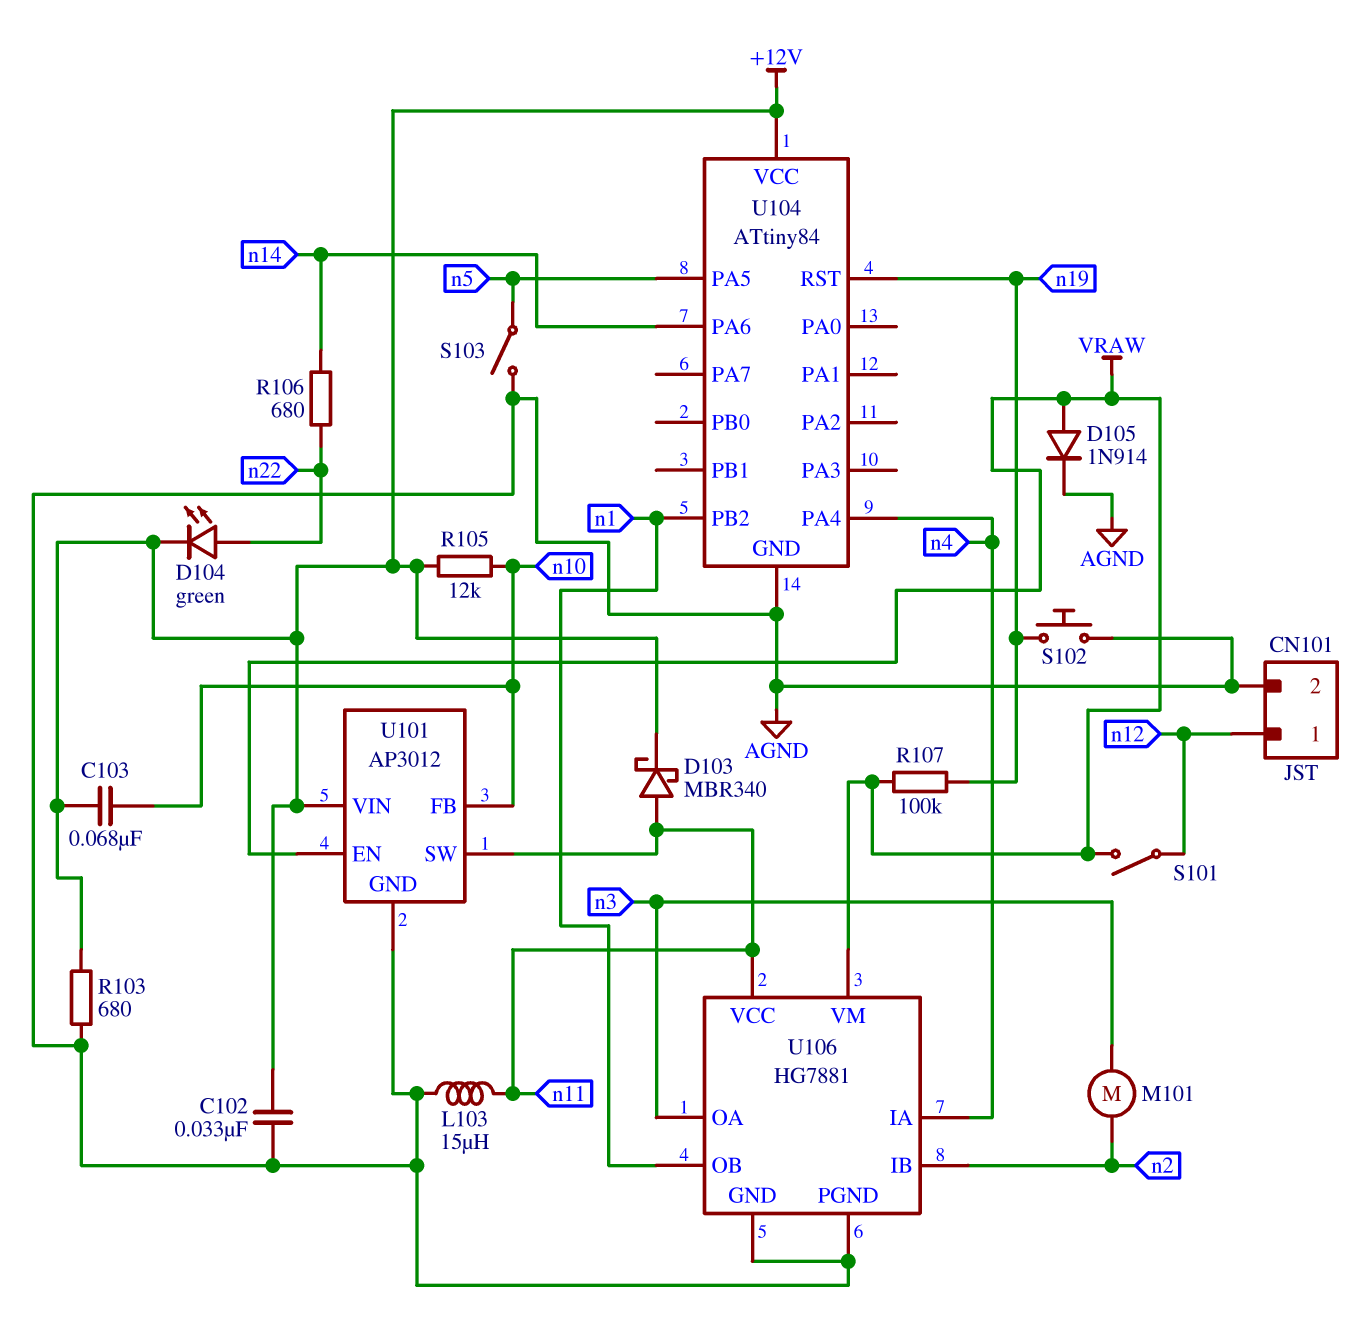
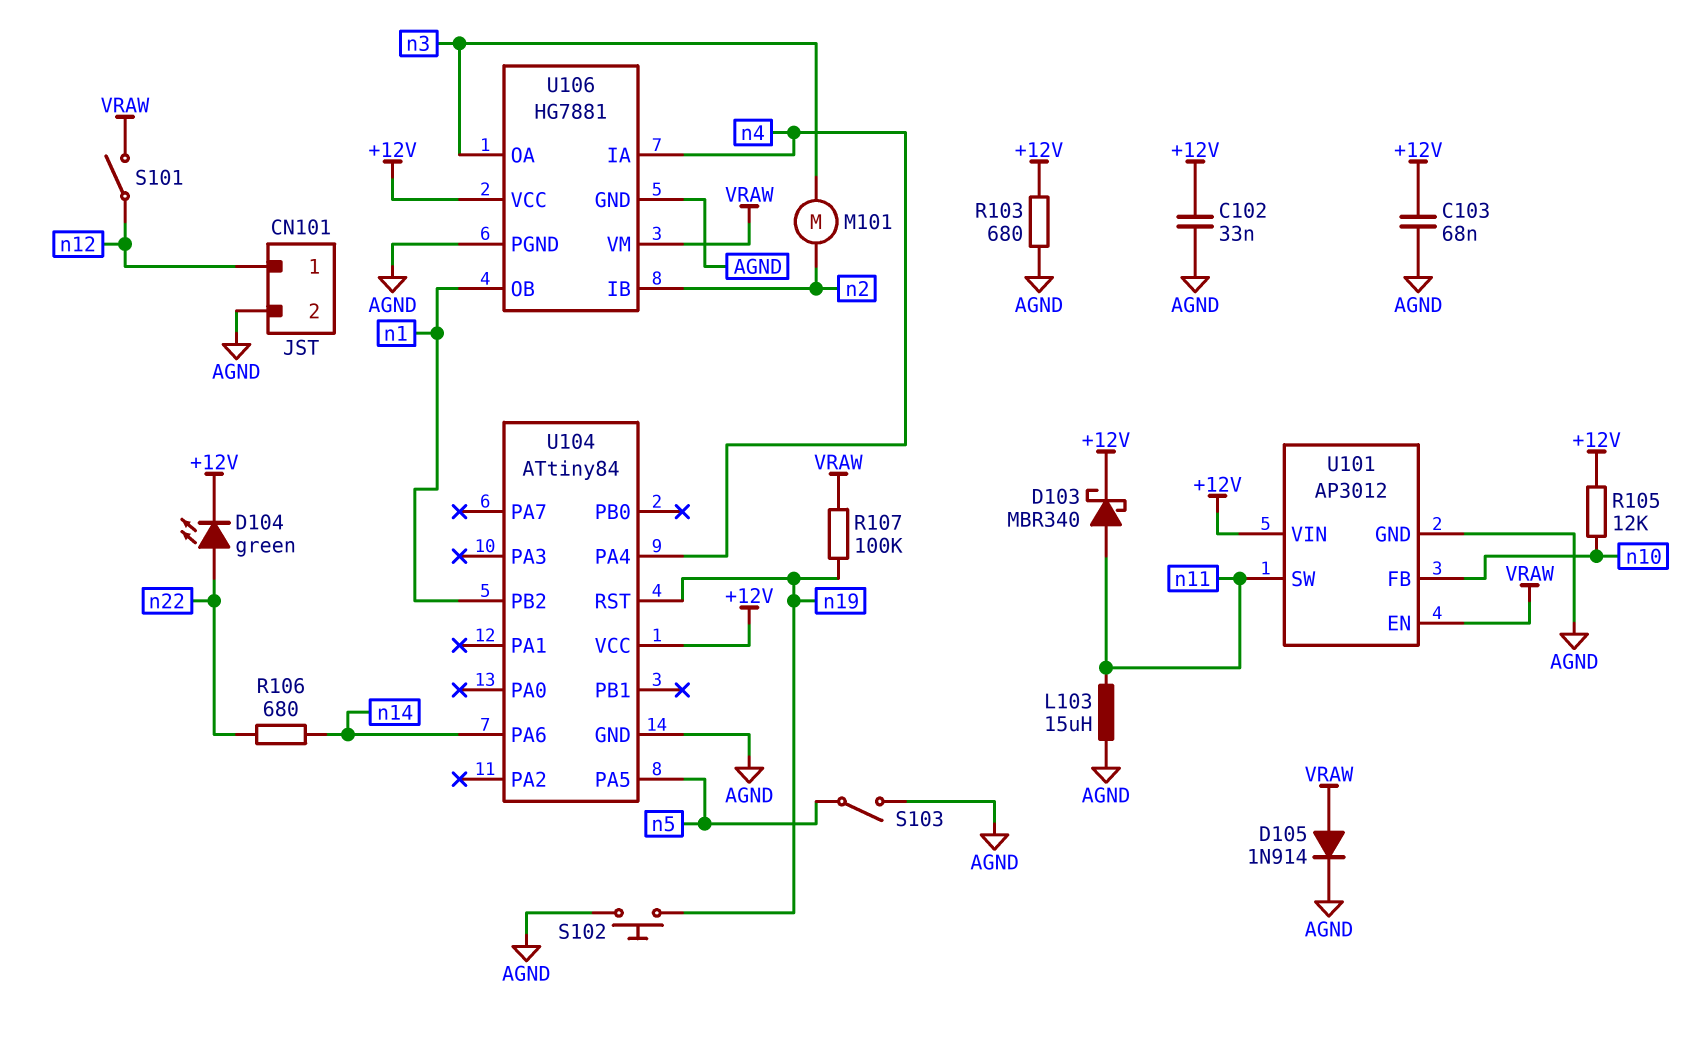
C103: 68nF (+12V, n10) -> 68nF (+12V, AGND)
U106 pin VCC: n11 -> +12V

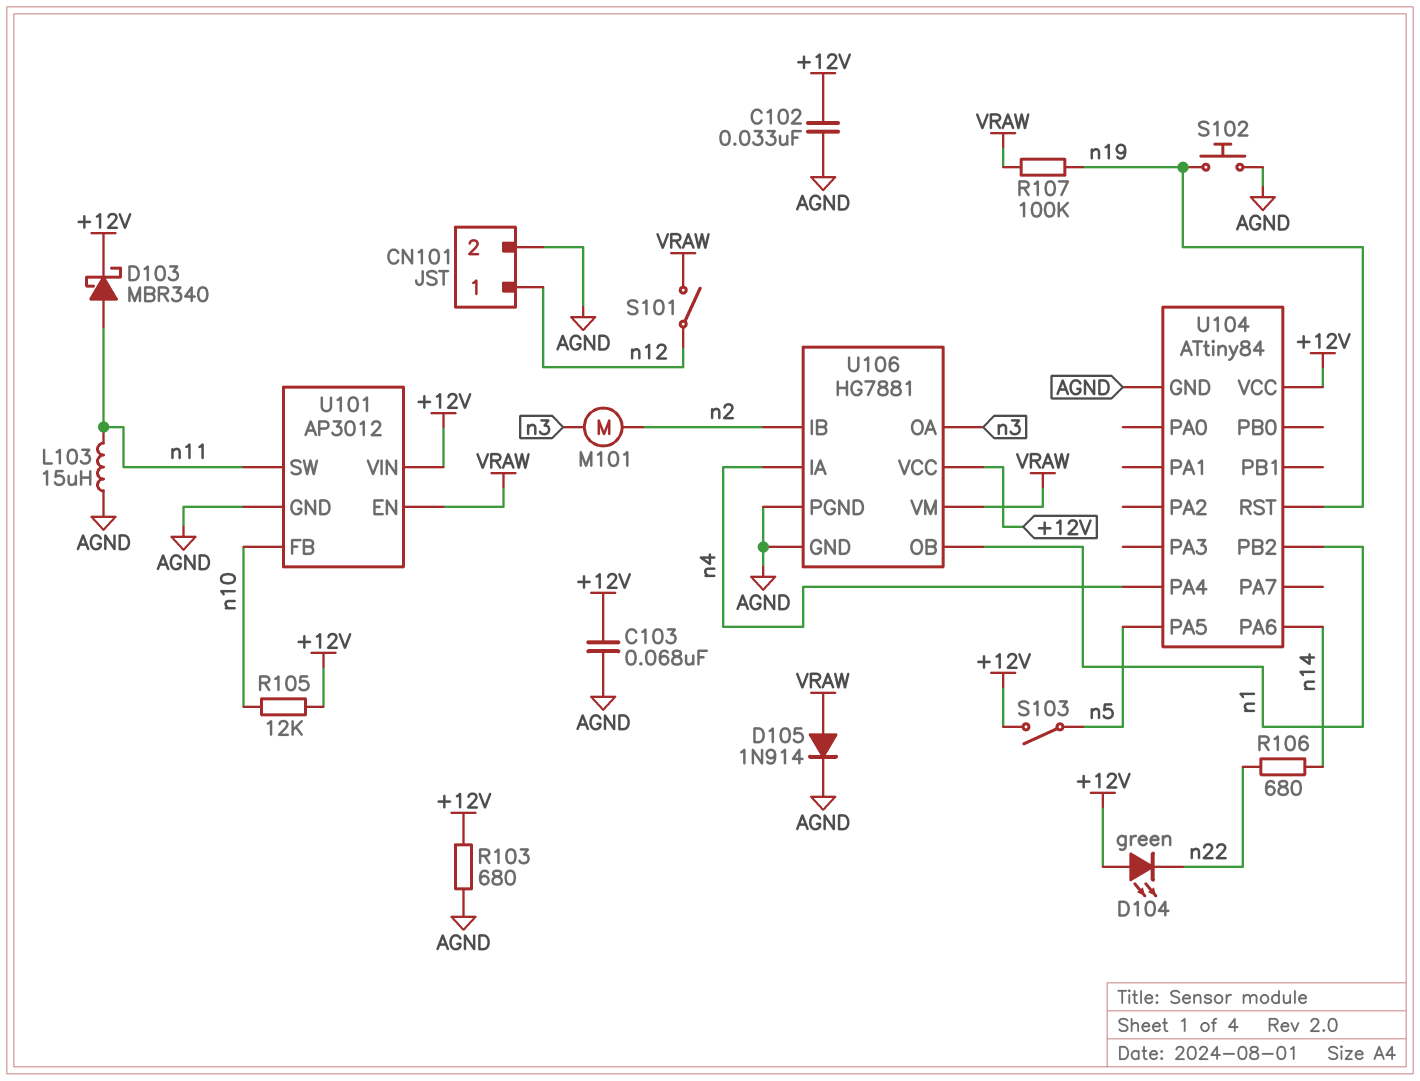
D104: LED green (A n22, K +12V) -> LED green (A +12V, K n22)
S103: switch (AGND, n5) -> switch (+12V, n5)

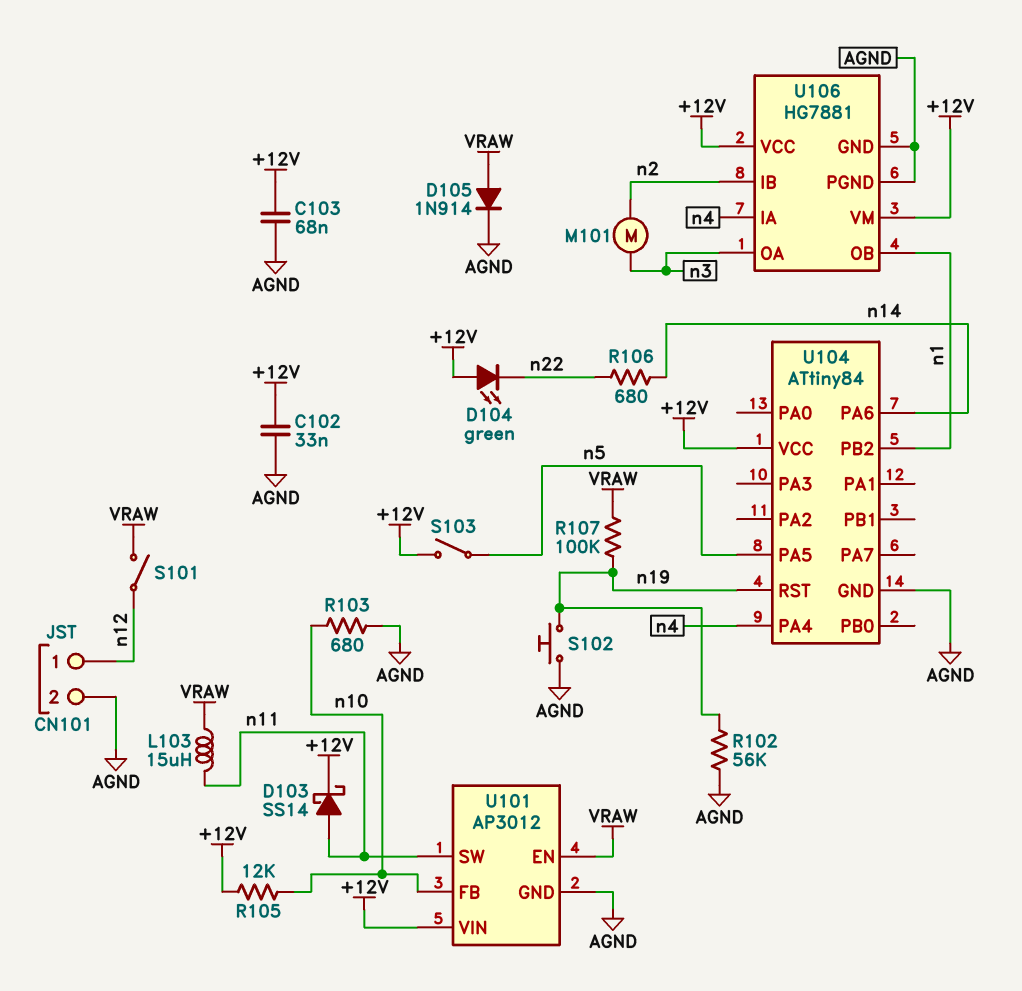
D103: schottky MBR340 (A n11, K +12V) -> schottky SS14 (A n11, K +12V)
L103: 15uH (AGND, n11) -> 15uH (VRAW, n11)
R102: none -> 56k (AGND, n19)
R103: 680 (+12V, AGND) -> 680 (AGND, n10)
U106 pin VM: VRAW -> +12V

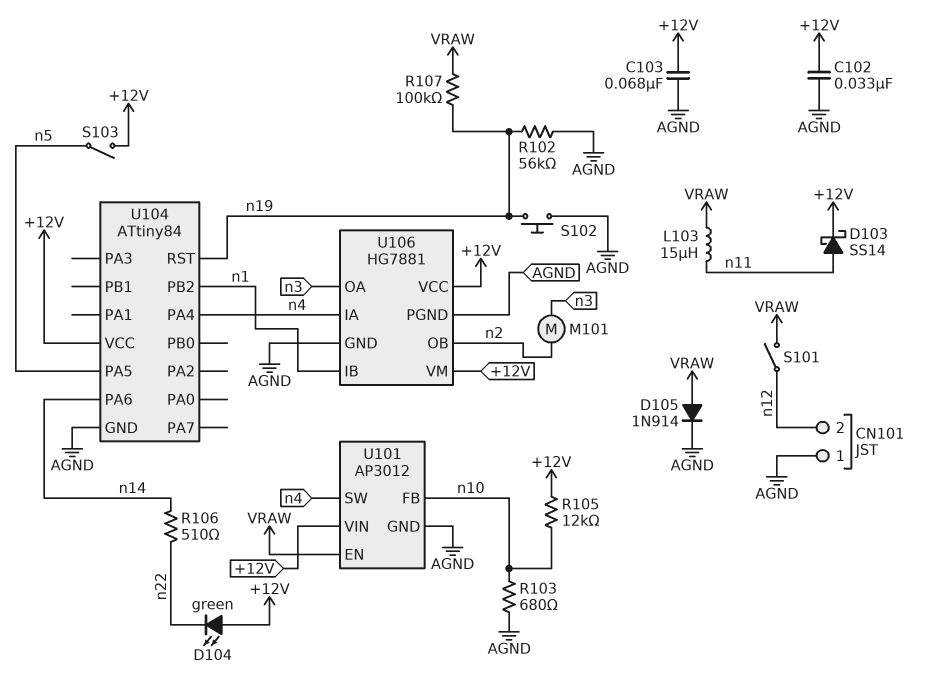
CN101 pin 1: n12 -> AGND
CN101 pin 2: AGND -> n12
R106: 680 (n14, n22) -> 510 (n14, n22)
U101 pin SW: n11 -> n4
U106 pin IB: n2 -> n1
U106 pin OB: n1 -> n2

